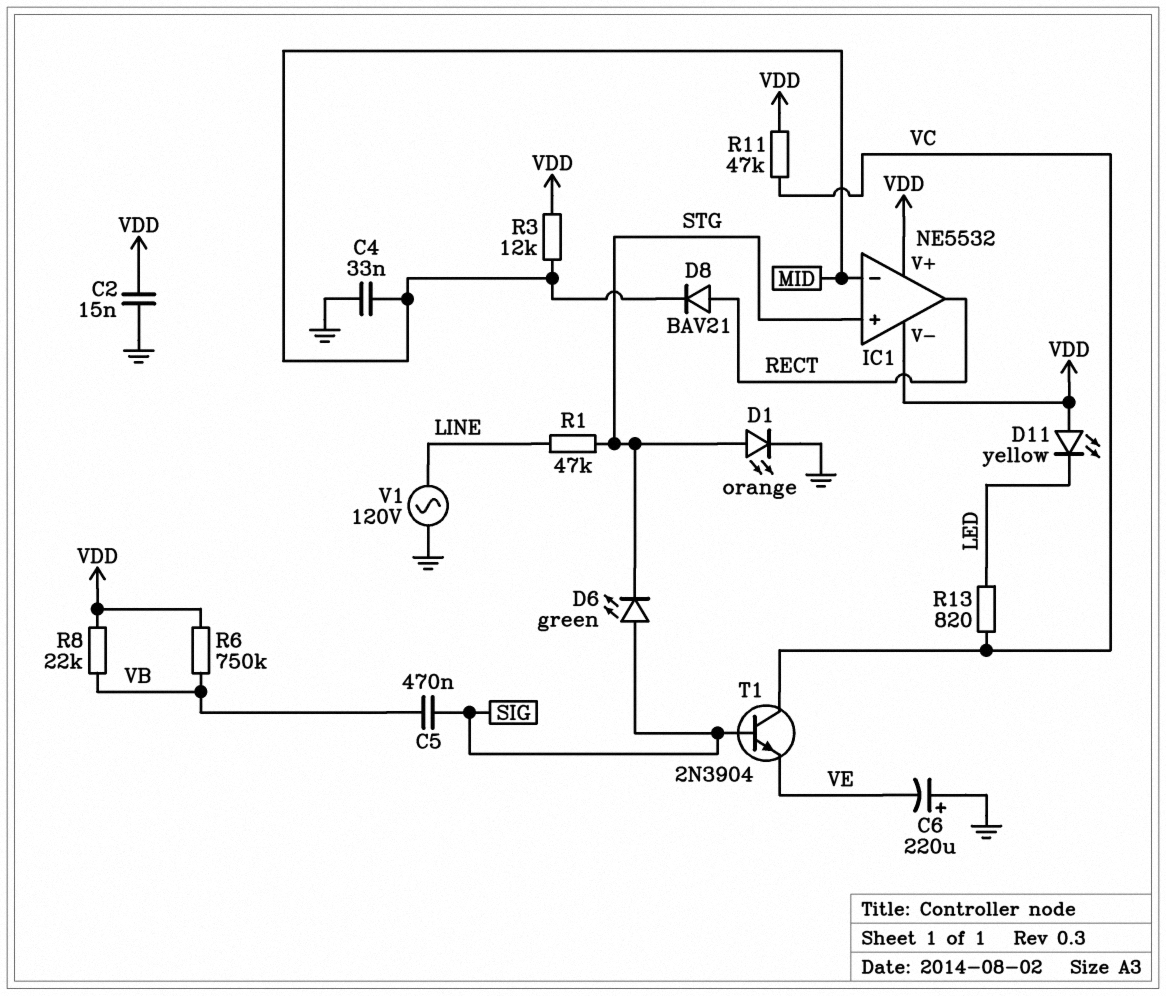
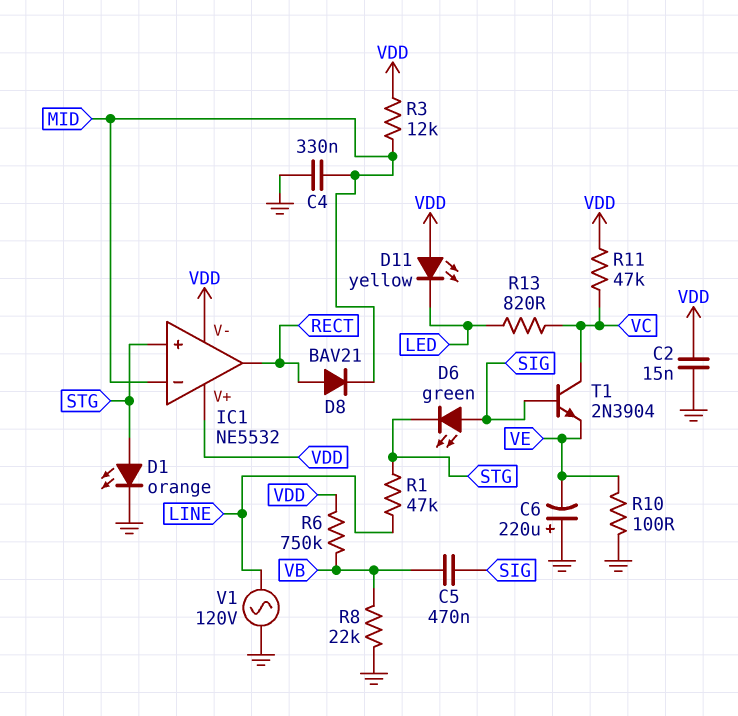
C4: 33nF (GND, MID) -> 330nF (GND, MID)
R8: 22k (VB, VDD) -> 22k (GND, VB)
R10: none -> 100 (GND, VE)

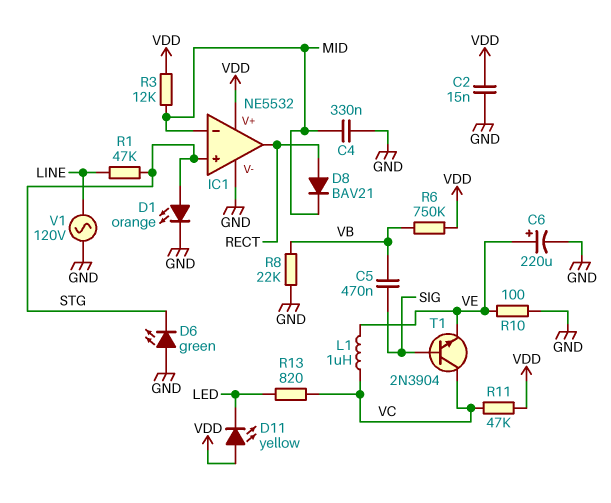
C6: 220uF (plus GND, minus VE) -> 220uF (plus VE, minus GND)
D6: LED green (A SIG, K STG) -> LED green (A GND, K STG)
IC1 pin V-: VDD -> GND
L1: none -> 1uH (VC, VE)

